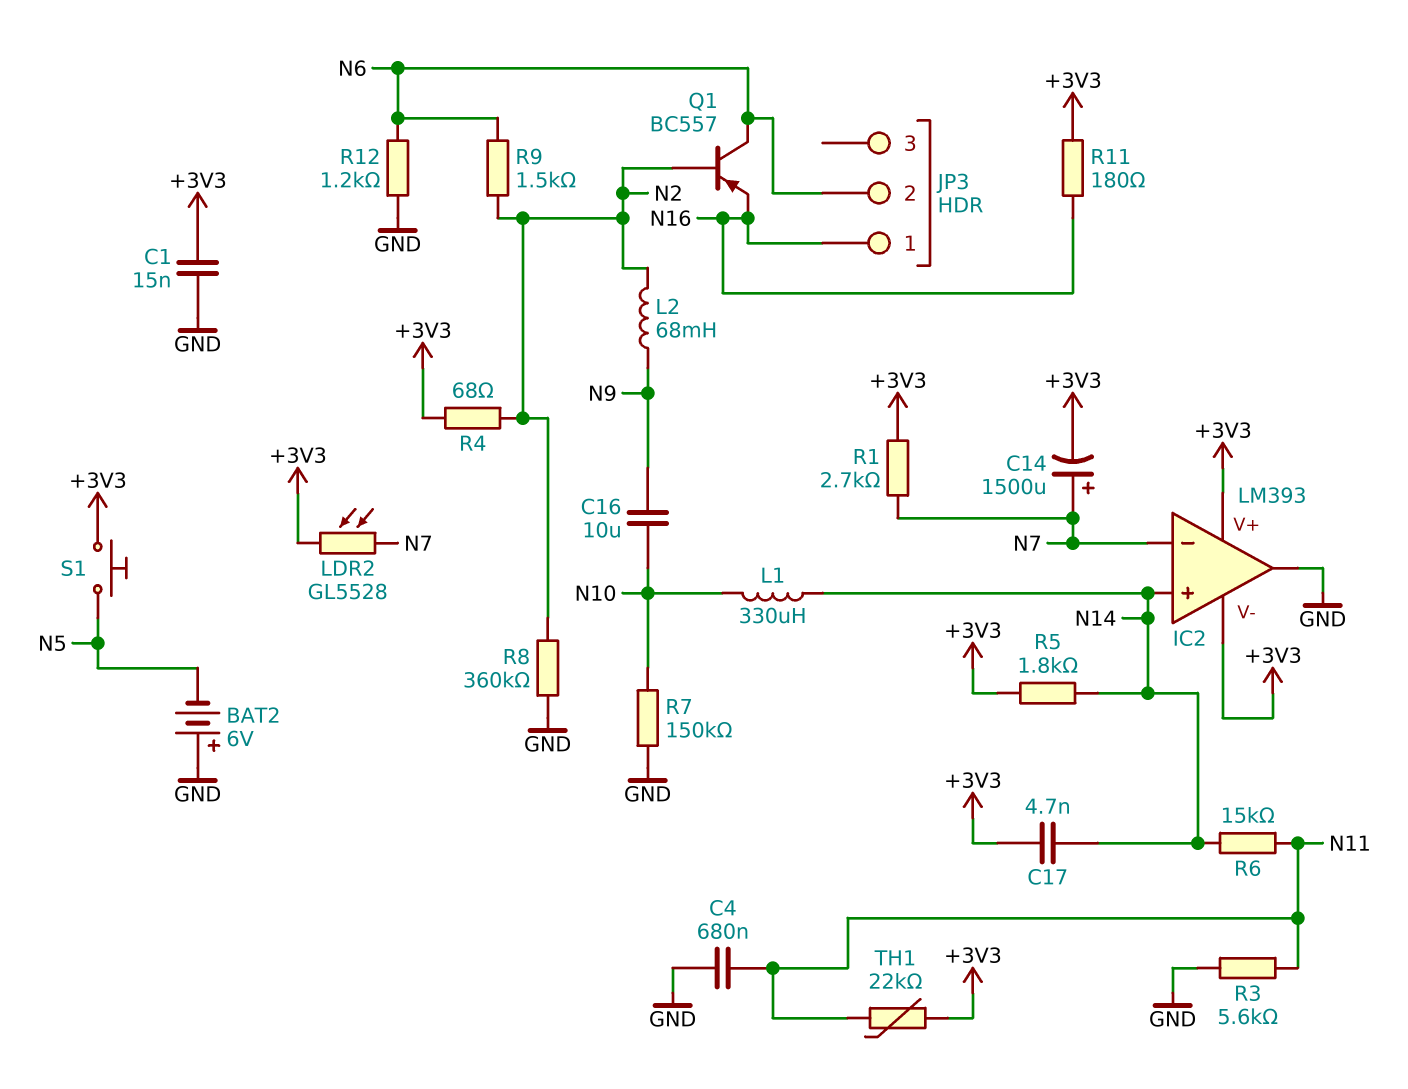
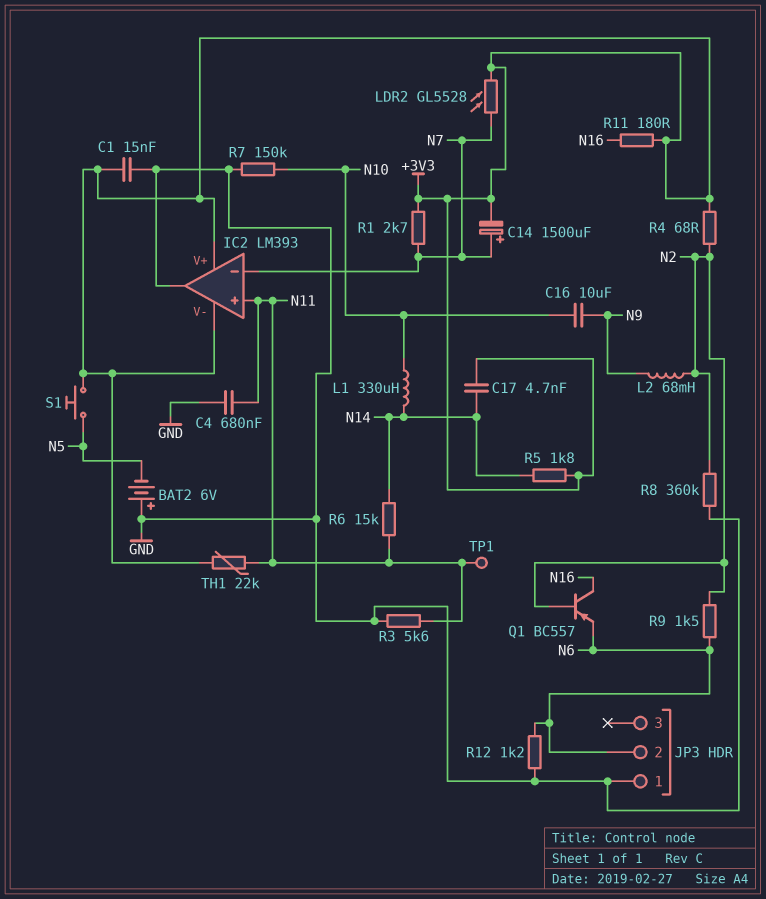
IC2 pin in+: N14 -> N11
JP3 pin 1: N16 -> GND
Q1: PNP BC557 (B N2, C N6, E N16) -> PNP BC557 (B N2, C N16, E N6)
TP1: none -> test point (N11)

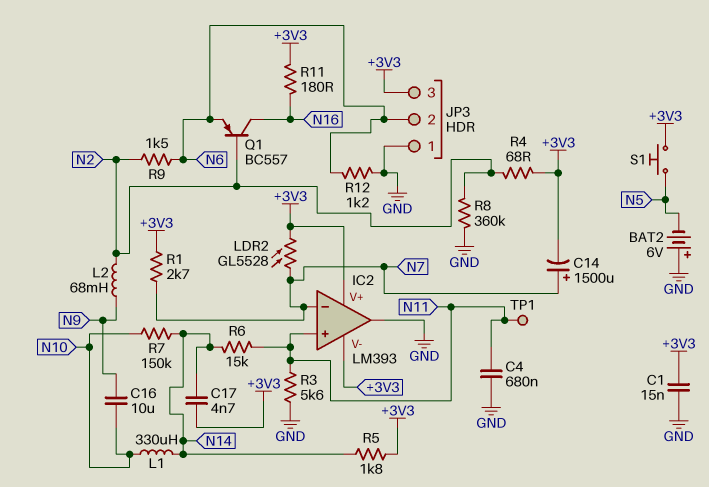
JP3 pin 3: none -> +3V3
R7: 150k (GND, N10) -> 150k (N10, N14)
TH1: 22k (+3V3, N11) -> none

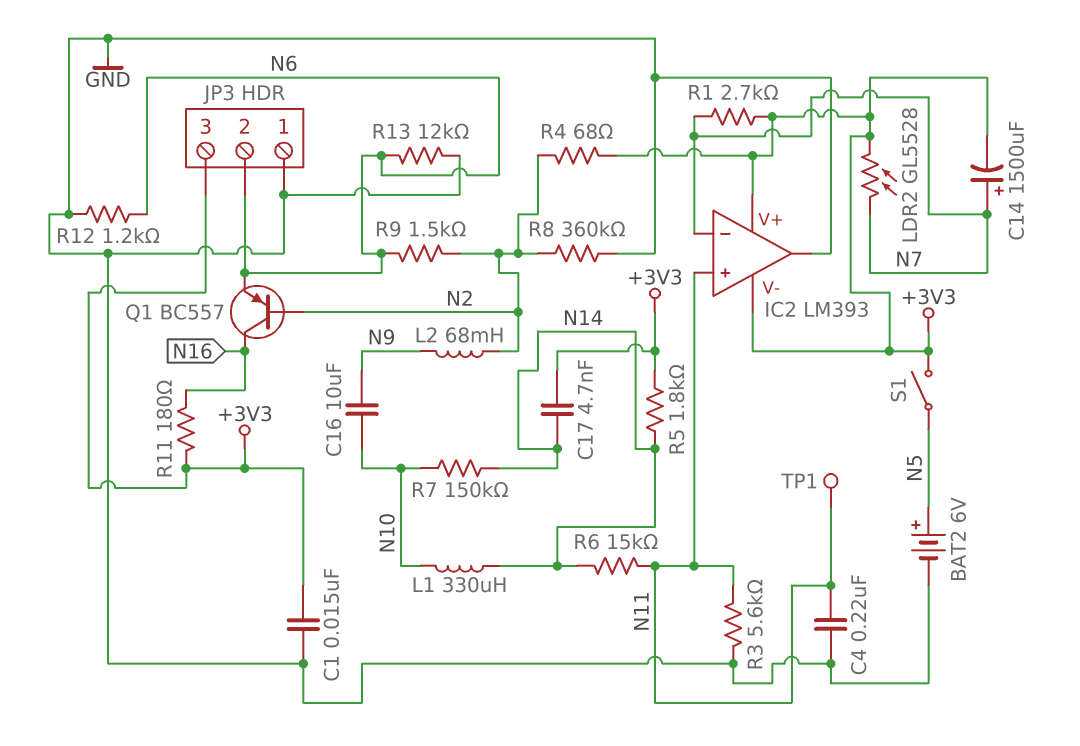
BAT2: 6V (plus GND, minus N5) -> 6V (plus N5, minus GND)
C4: 680nF (GND, N11) -> 220nF (GND, N11)
R13: none -> 12k (GND, N6)
S1: button (+3V3, N5) -> switch (+3V3, N5)

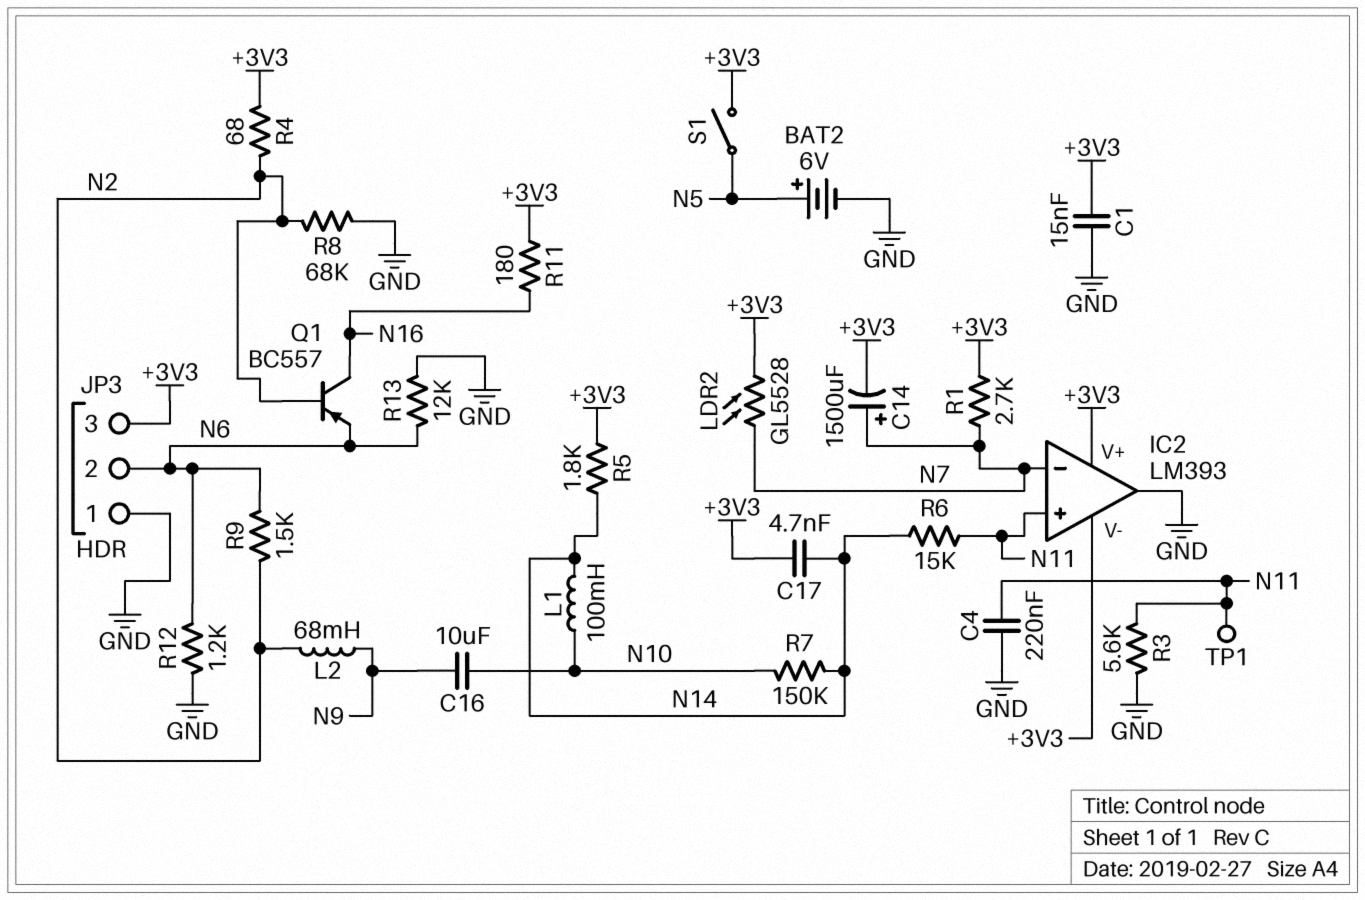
L1: 330uH (N10, N14) -> 100mH (N10, N14)
R8: 360k (GND, N2) -> 68k (GND, N2)

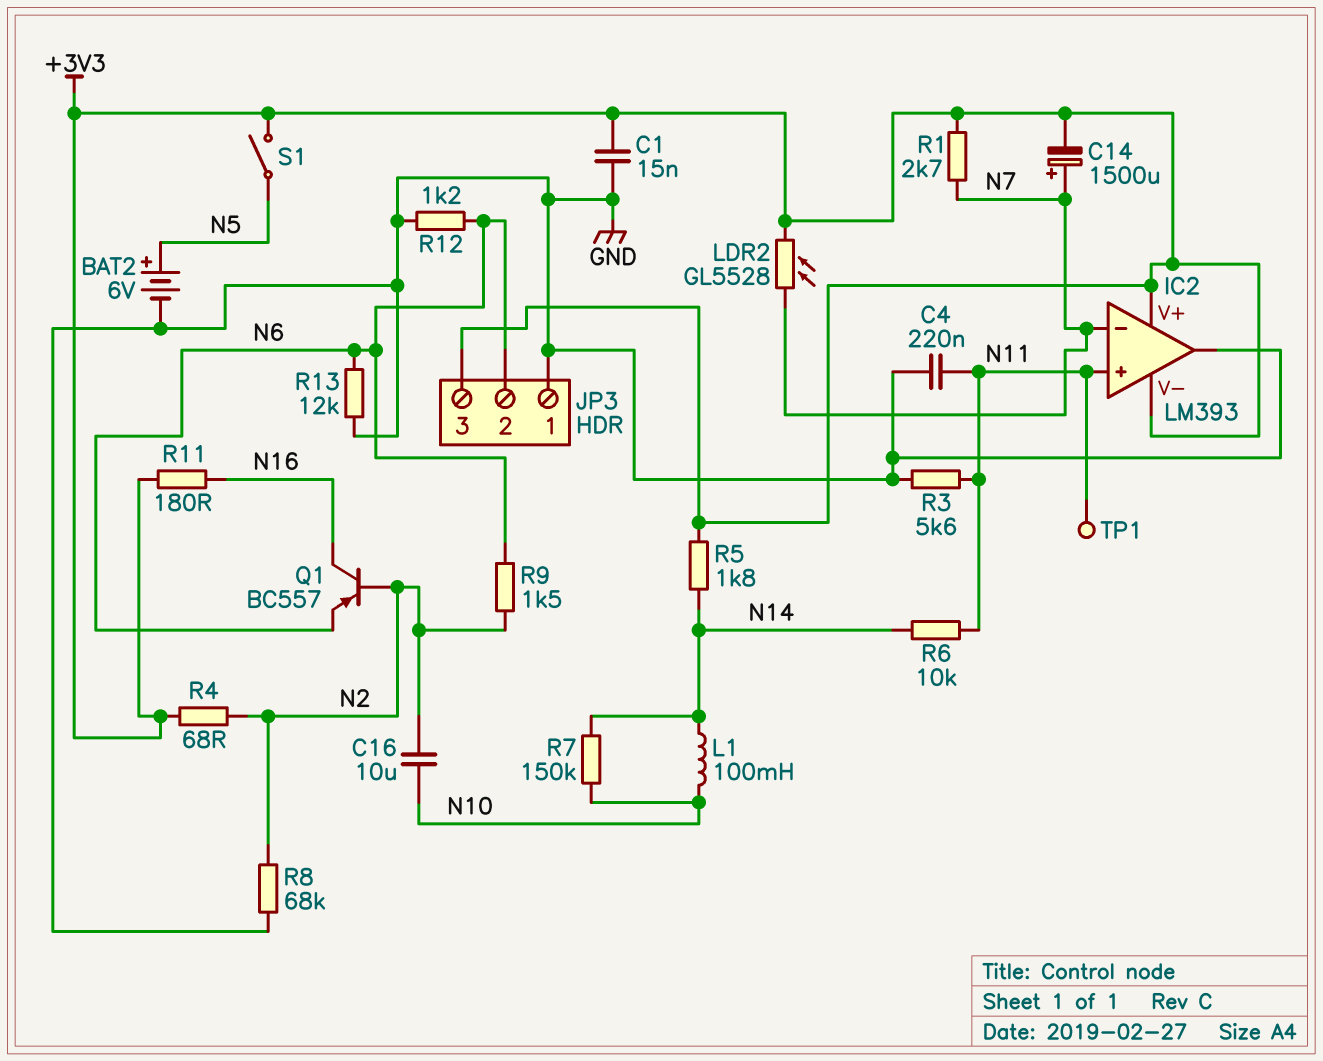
C16: 10uF (N9, N10) -> 10uF (N2, N10)
C17: 4.7nF (+3V3, N14) -> none
L2: 68mH (N2, N9) -> none
R6: 15k (N11, N14) -> 10k (N11, N14)

